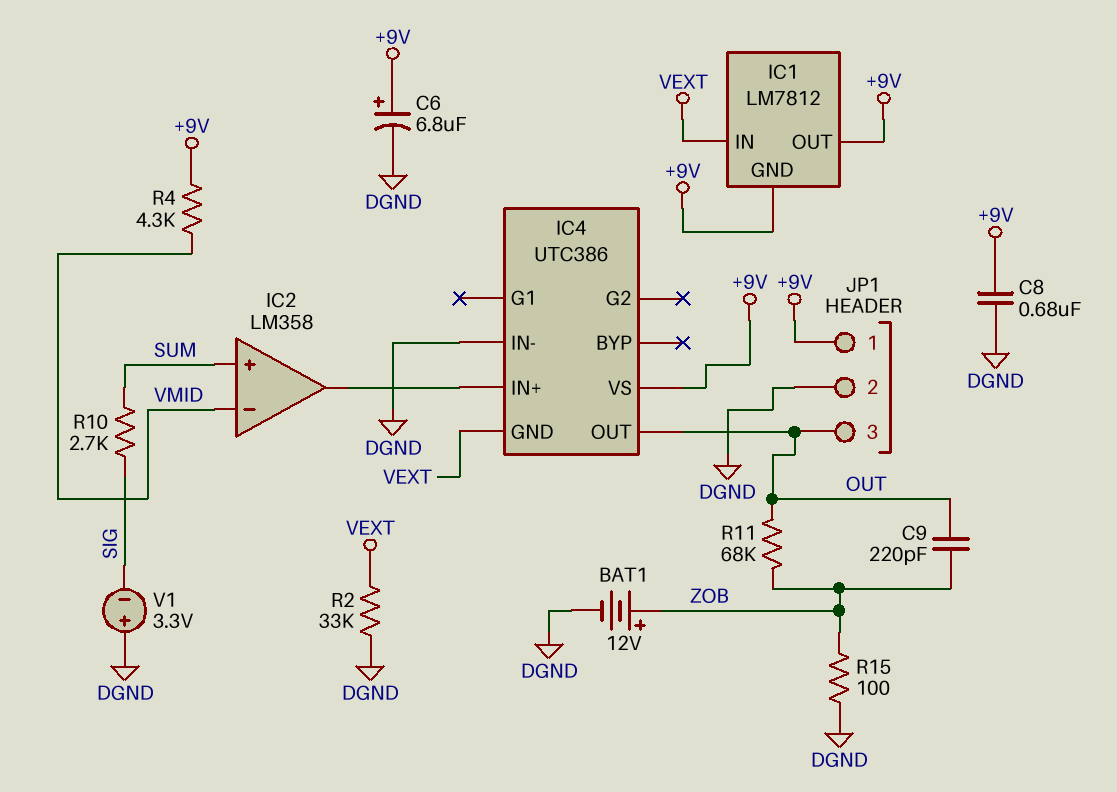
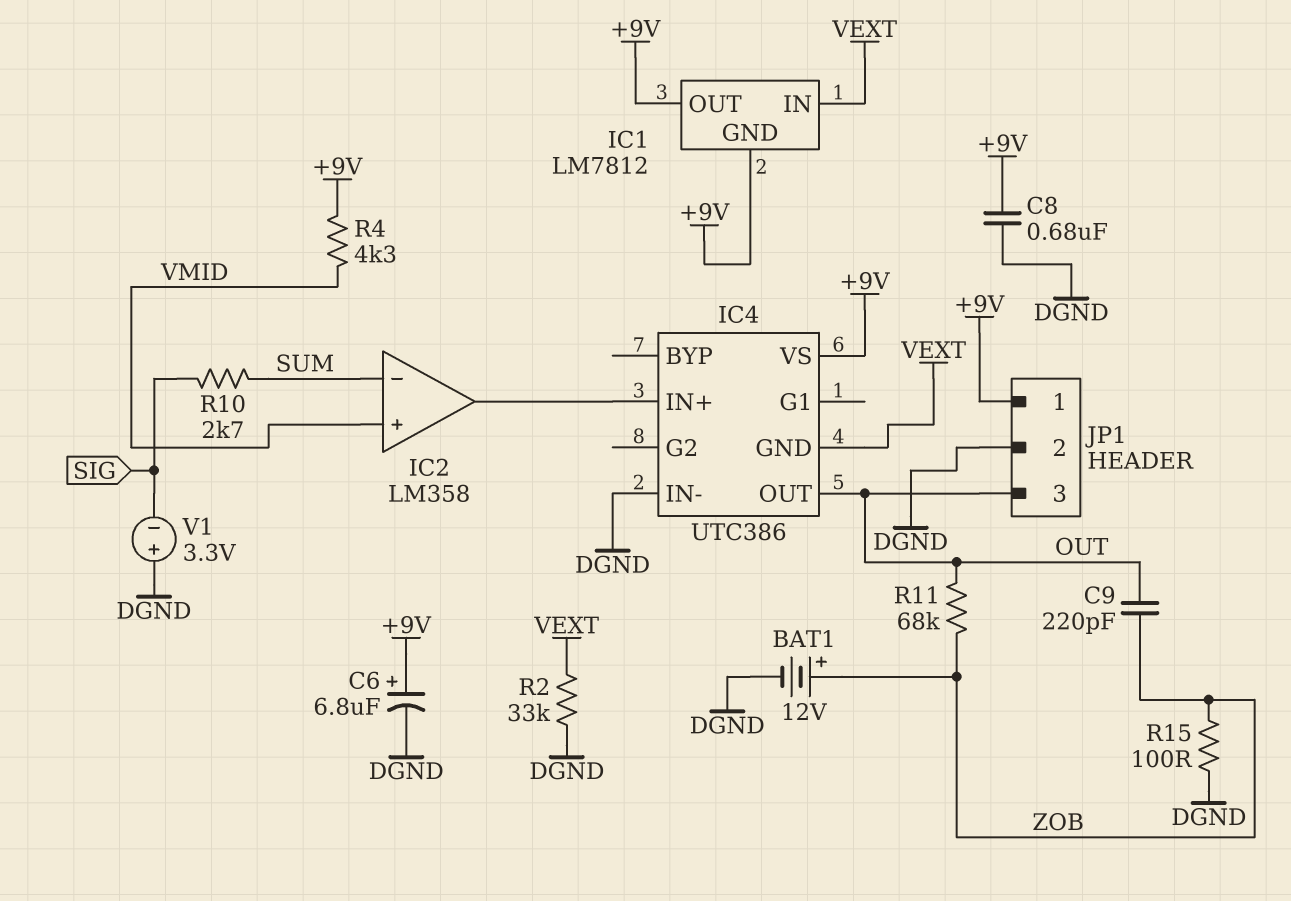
IC2 pin in+: SUM -> VMID
IC2 pin in-: VMID -> SUM

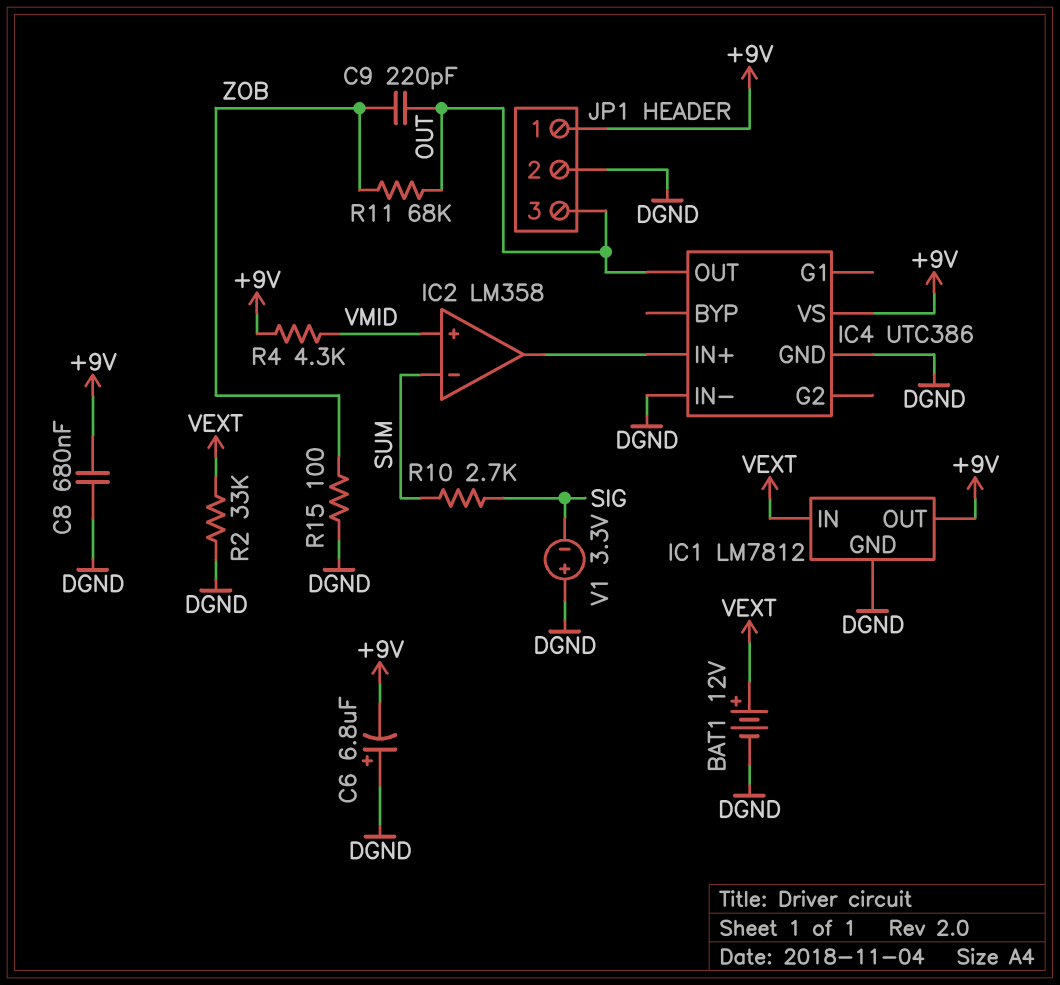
BAT1: 12V (plus ZOB, minus DGND) -> 12V (plus VEXT, minus DGND)
C6: 6.8uF (plus +9V, minus DGND) -> 6.8uF (plus DGND, minus +9V)
IC1 pin GND: +9V -> DGND
IC4 pin GND: VEXT -> DGND

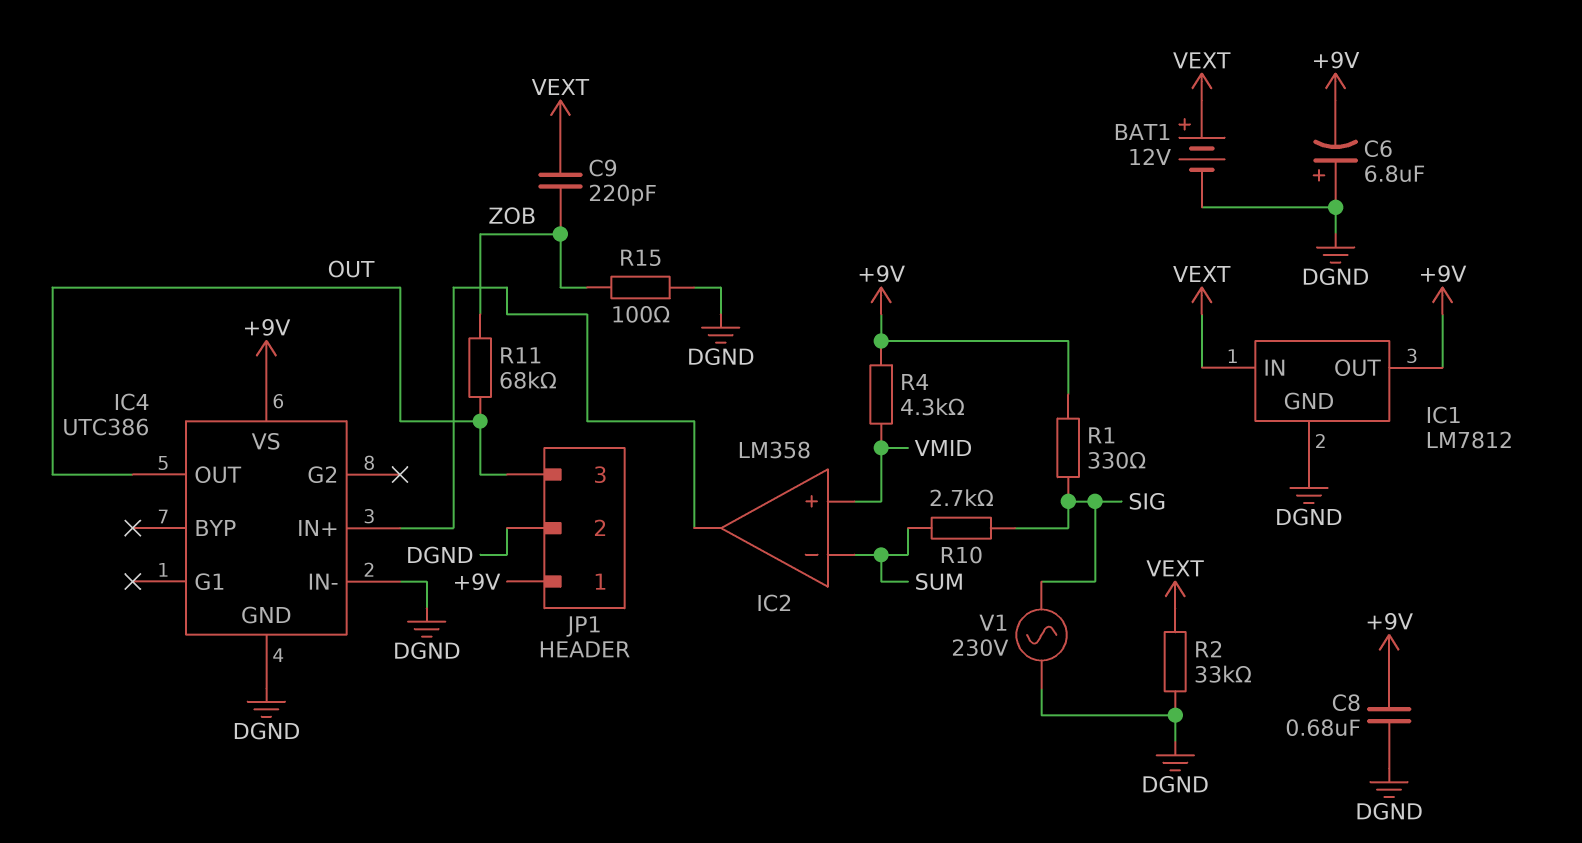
C9: 220pF (OUT, ZOB) -> 220pF (VEXT, ZOB)
R1: none -> 330 (+9V, SIG)
V1: 3.3V (plus DGND, minus SIG) -> AC 230V (DGND, SIG)

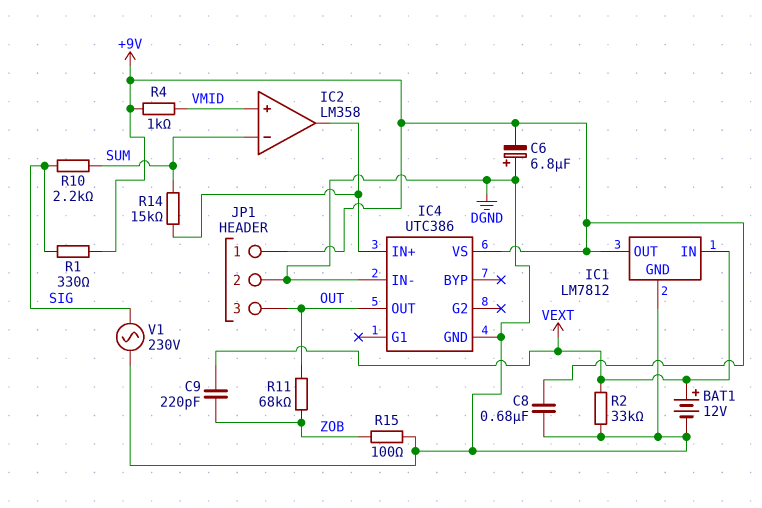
R4: 4.3k (+9V, VMID) -> 1k (+9V, VMID)
R10: 2.7k (SIG, SUM) -> 2.2k (SIG, SUM)
R14: none -> 15k (IC2/out, SUM)

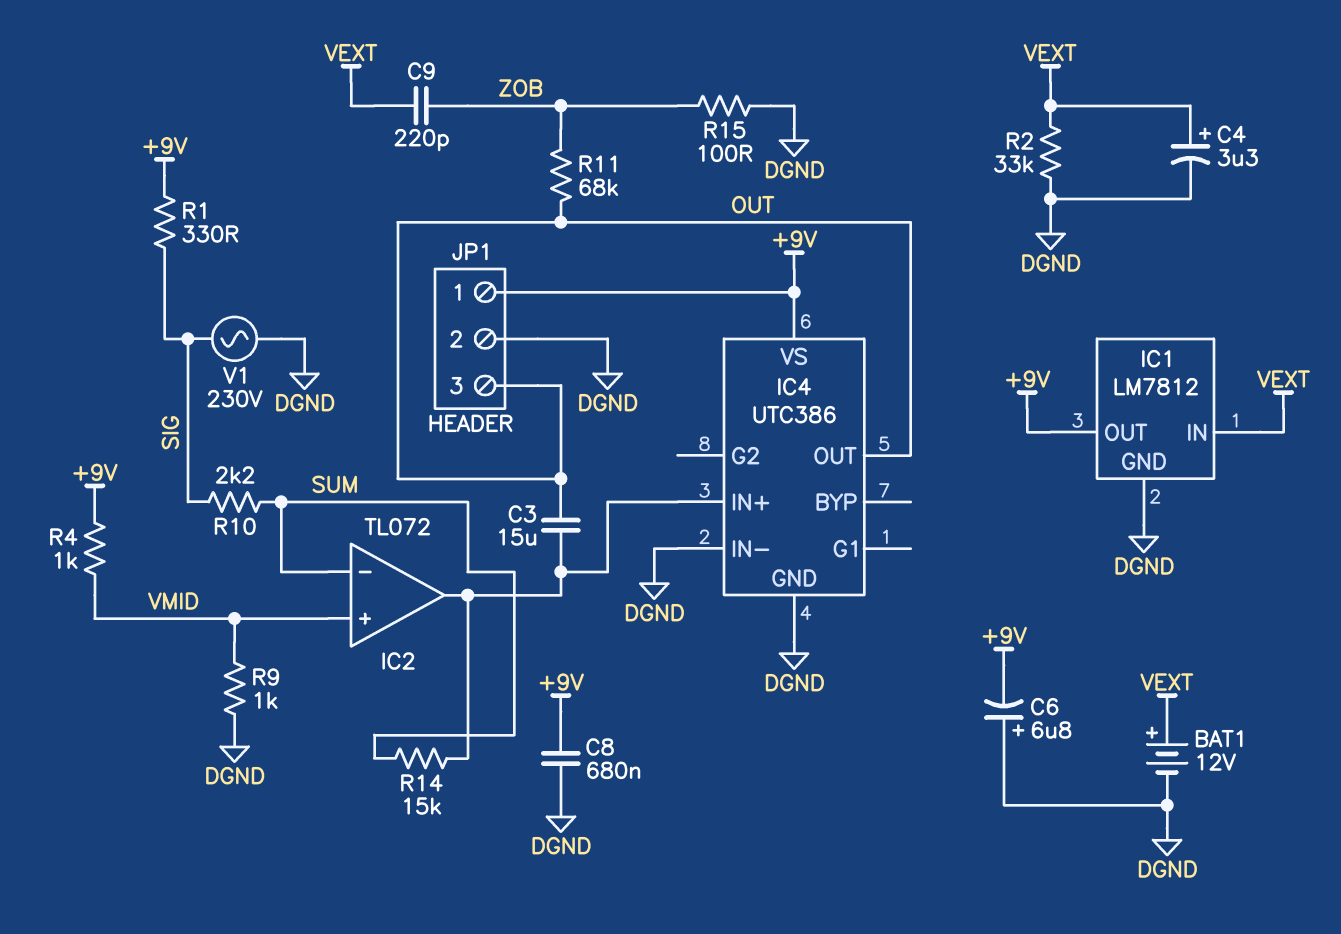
C3: none -> 15uF (IC2/out, OUT)
C4: none -> 3.3uF (plus VEXT, minus DGND)
IC2: LM358 -> TL072
R9: none -> 1k (DGND, VMID)

